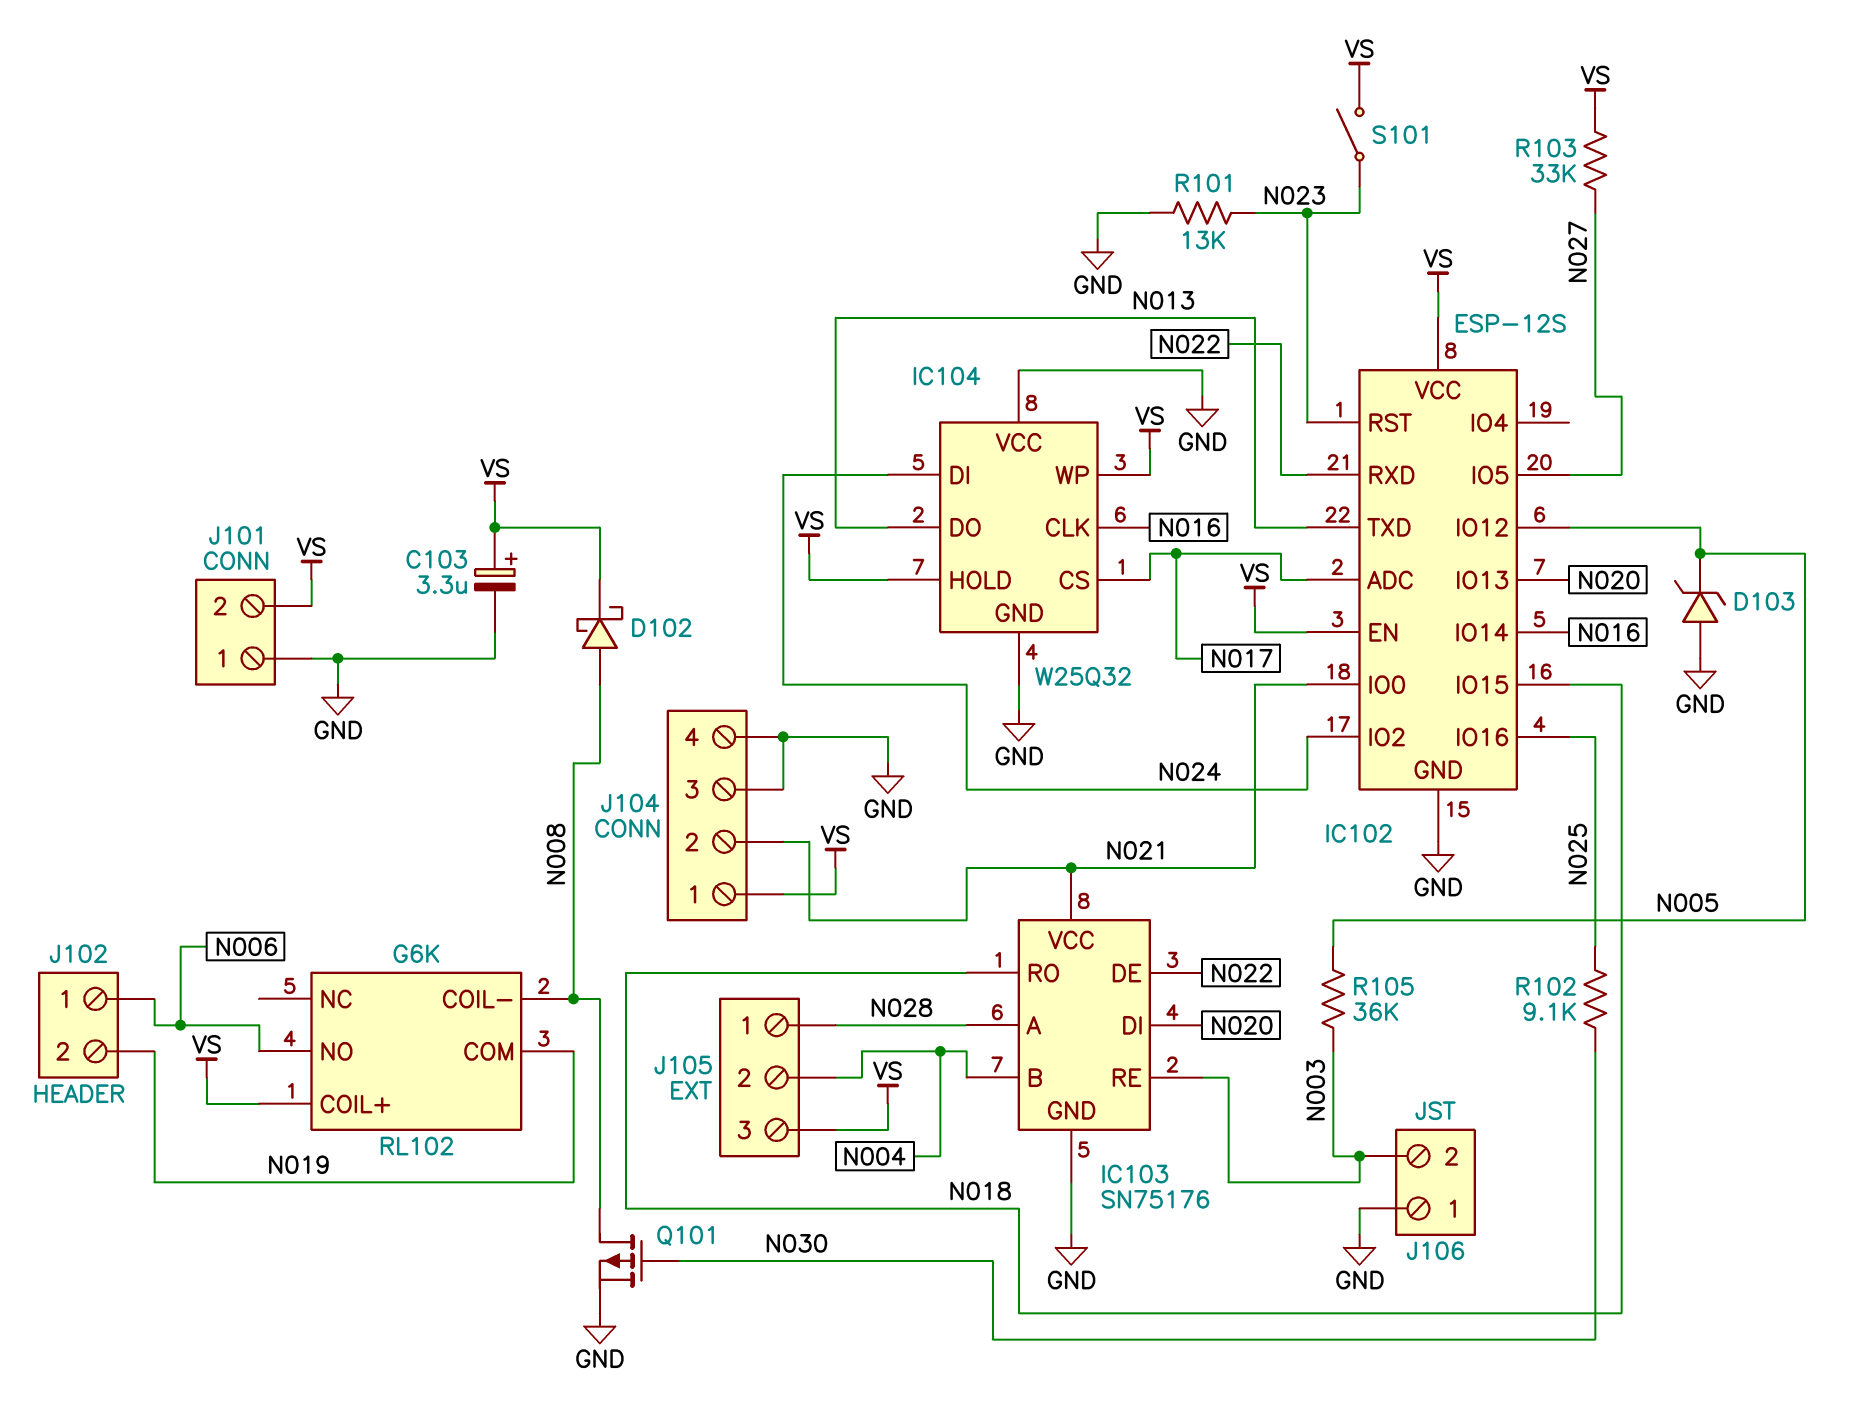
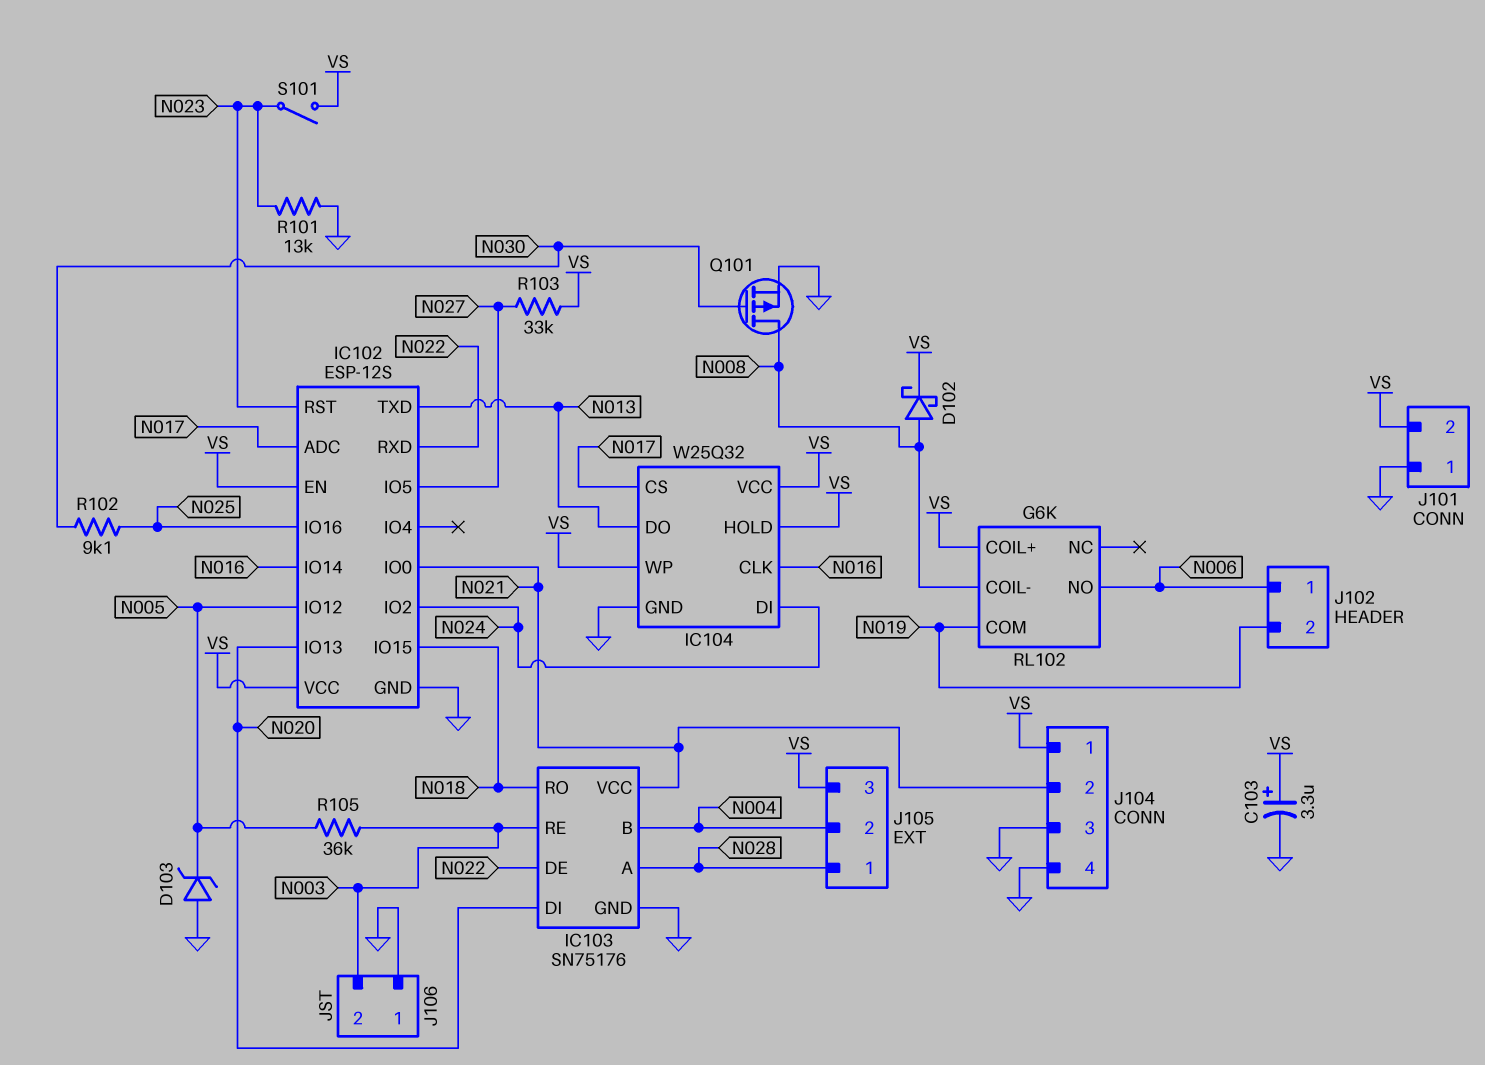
IC104 pin VCC: GND -> VS

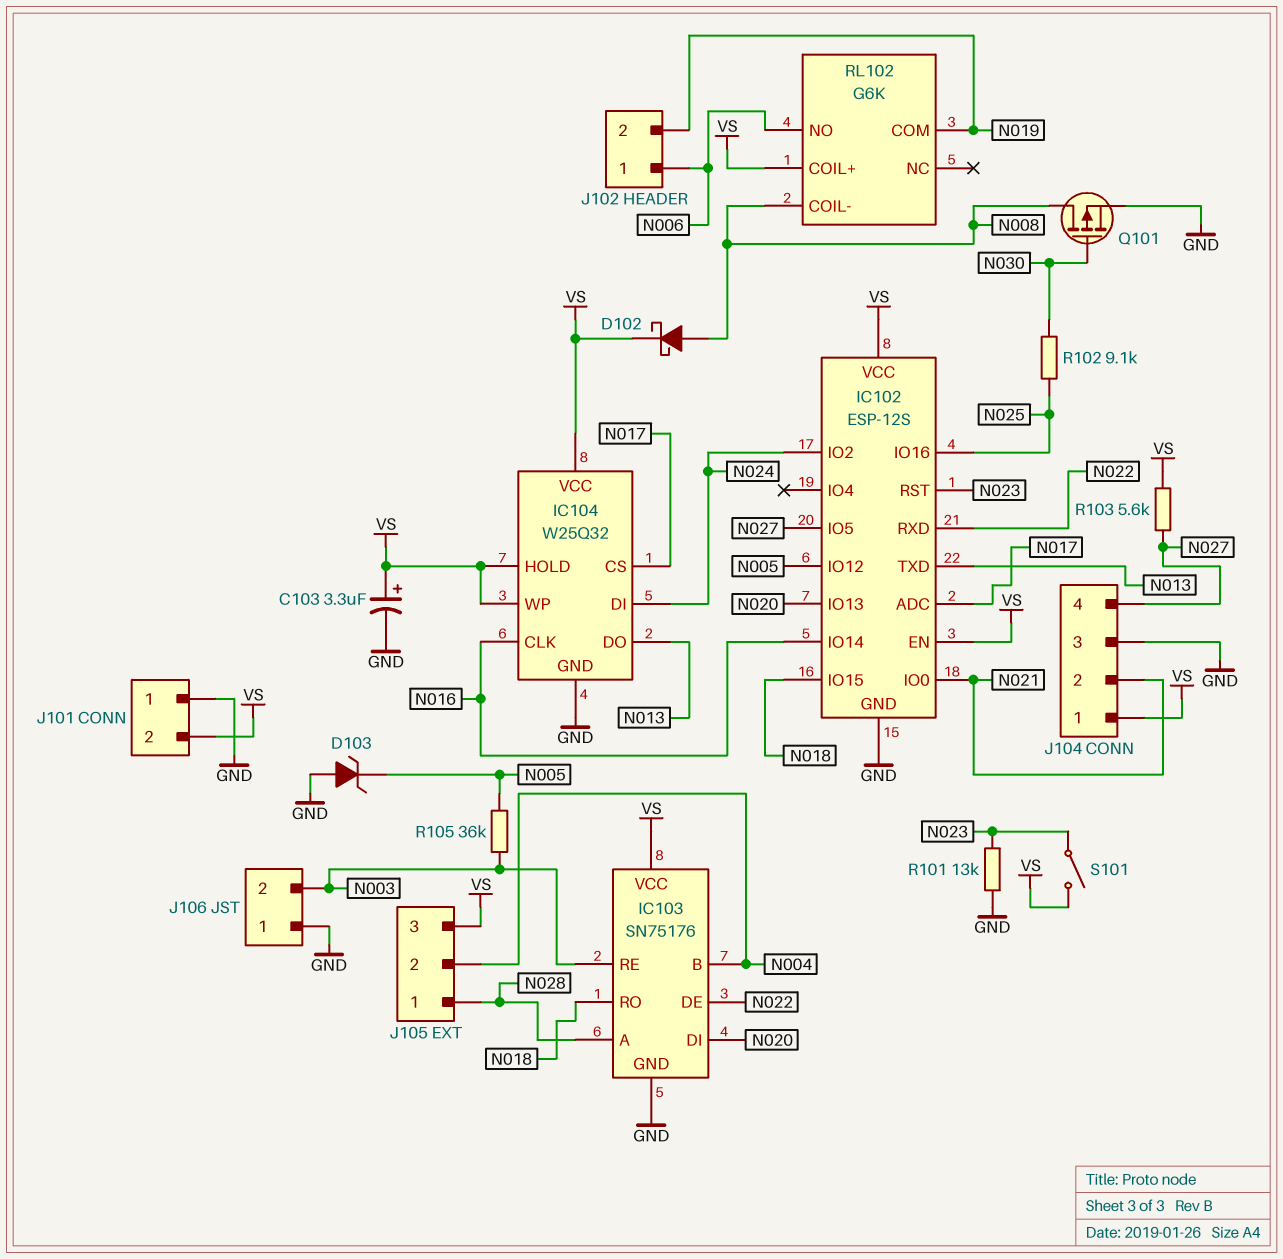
IC103 pin VCC: N021 -> VS
J104 pin 4: GND -> N027
R103: 33k (N027, VS) -> 5.6k (N027, VS)

